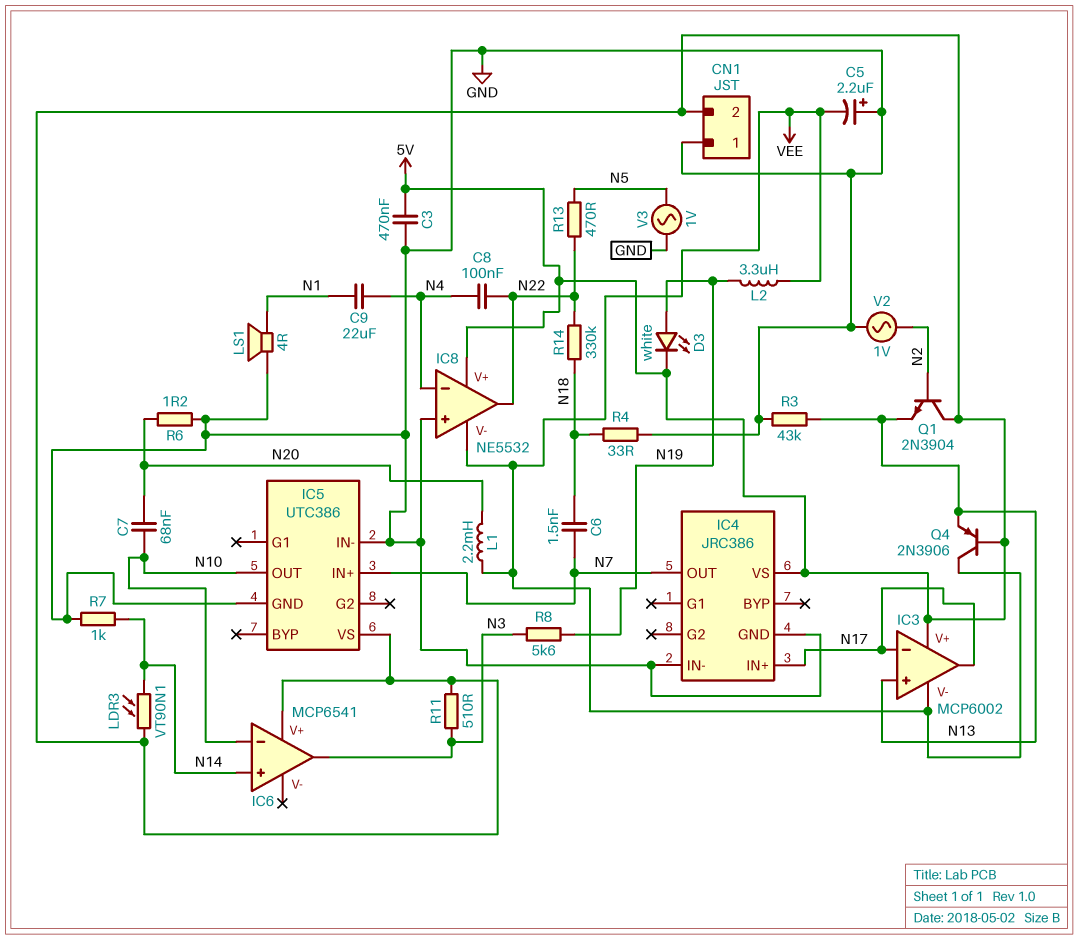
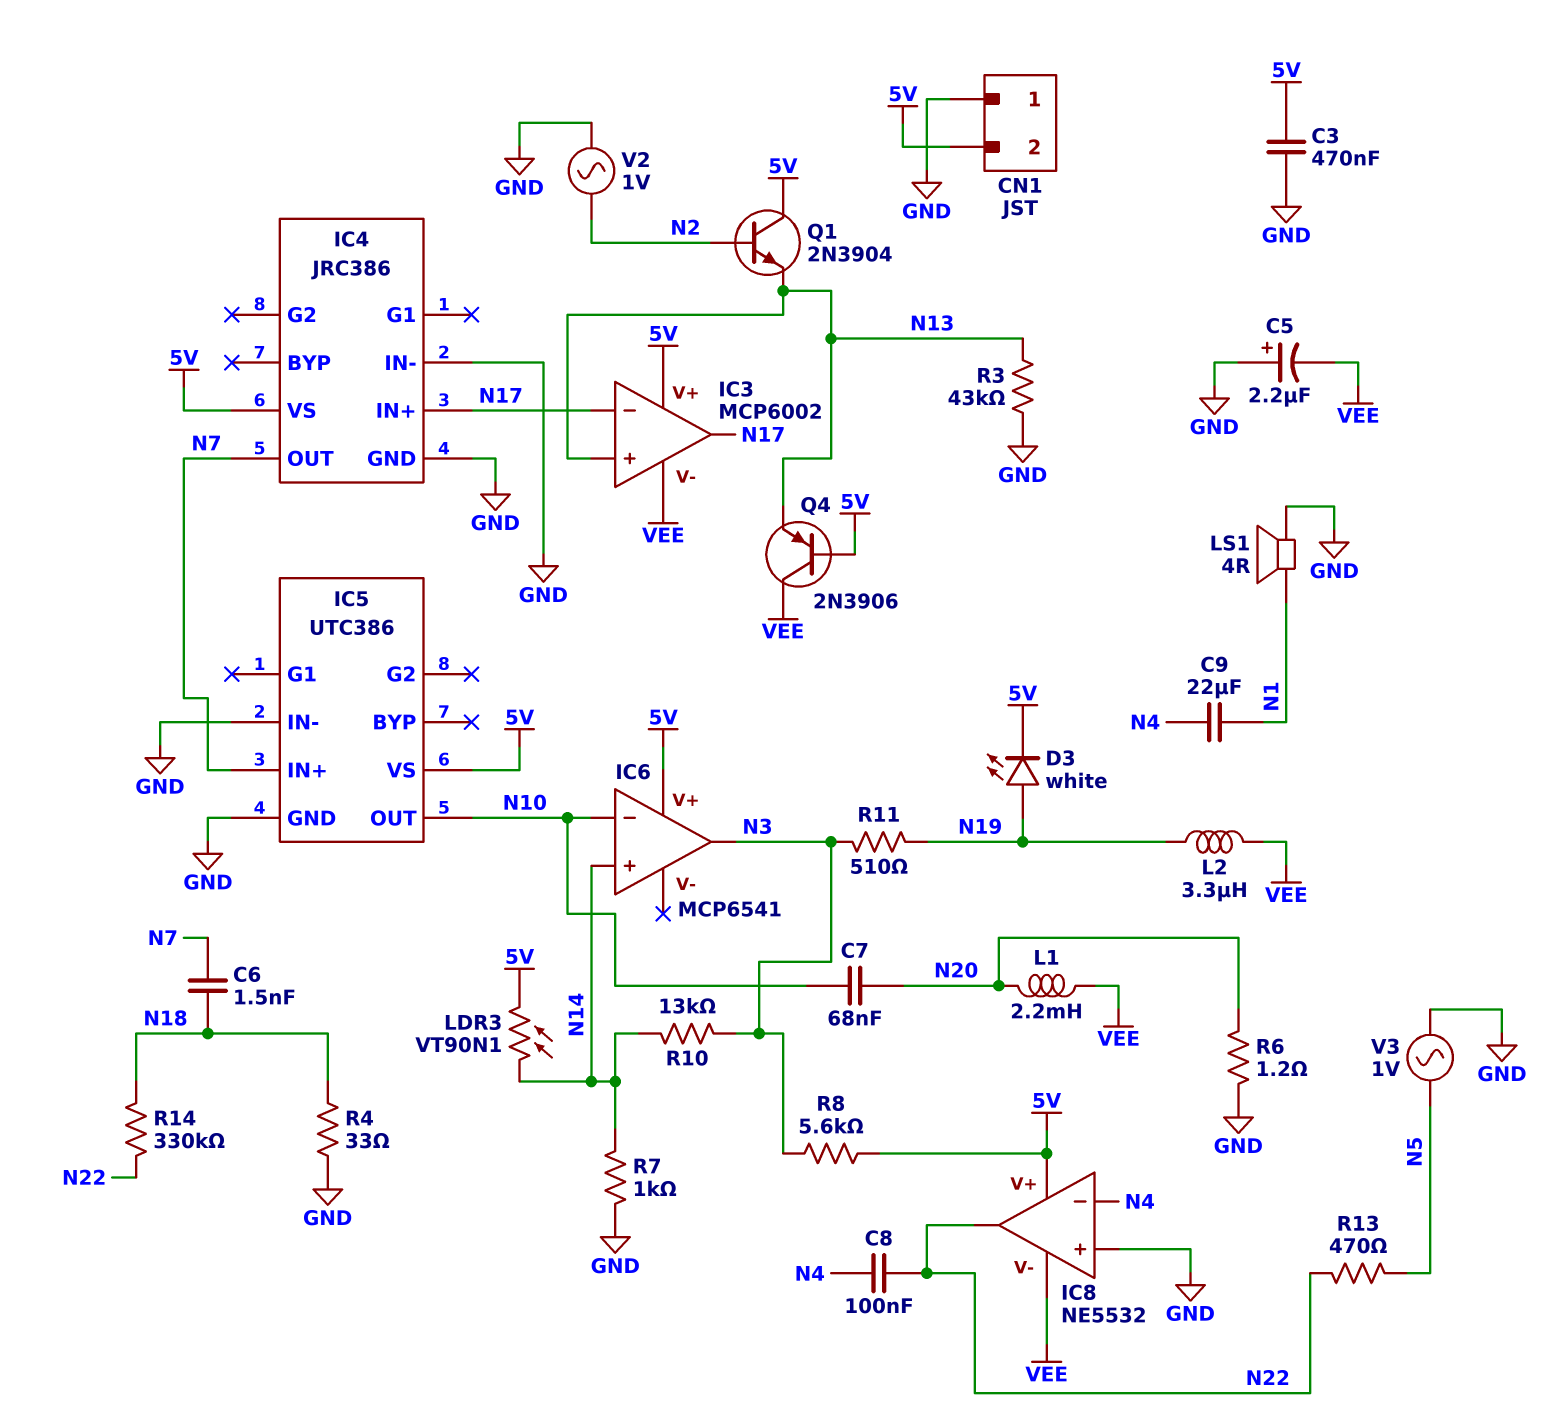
R8: 5.6k (N3, N19) -> 5.6k (5V, N3)
R10: none -> 13k (N3, N14)
R11: 510 (5V, N3) -> 510 (N3, N19)

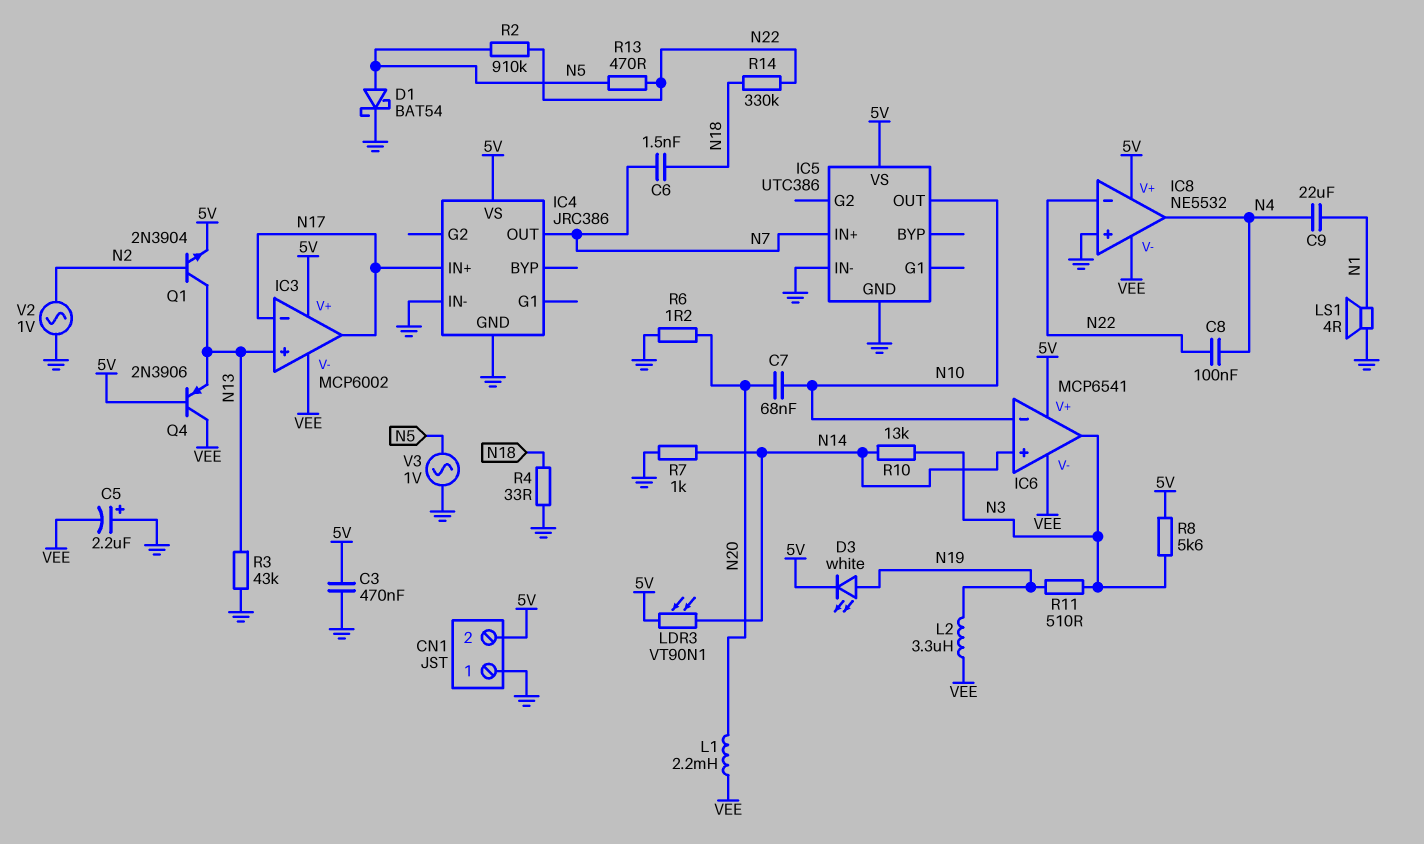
D1: none -> schottky BAT54 (A N5, K GND)
IC6 pin V-: none -> VEE
IC8 pin in-: N4 -> N22
IC8 pin out: N22 -> N4
Q1: NPN 2N3904 (B N2, C 5V, E N13) -> NPN 2N3904 (B N2, C N13, E 5V)
R2: none -> 910k (N5, N22)

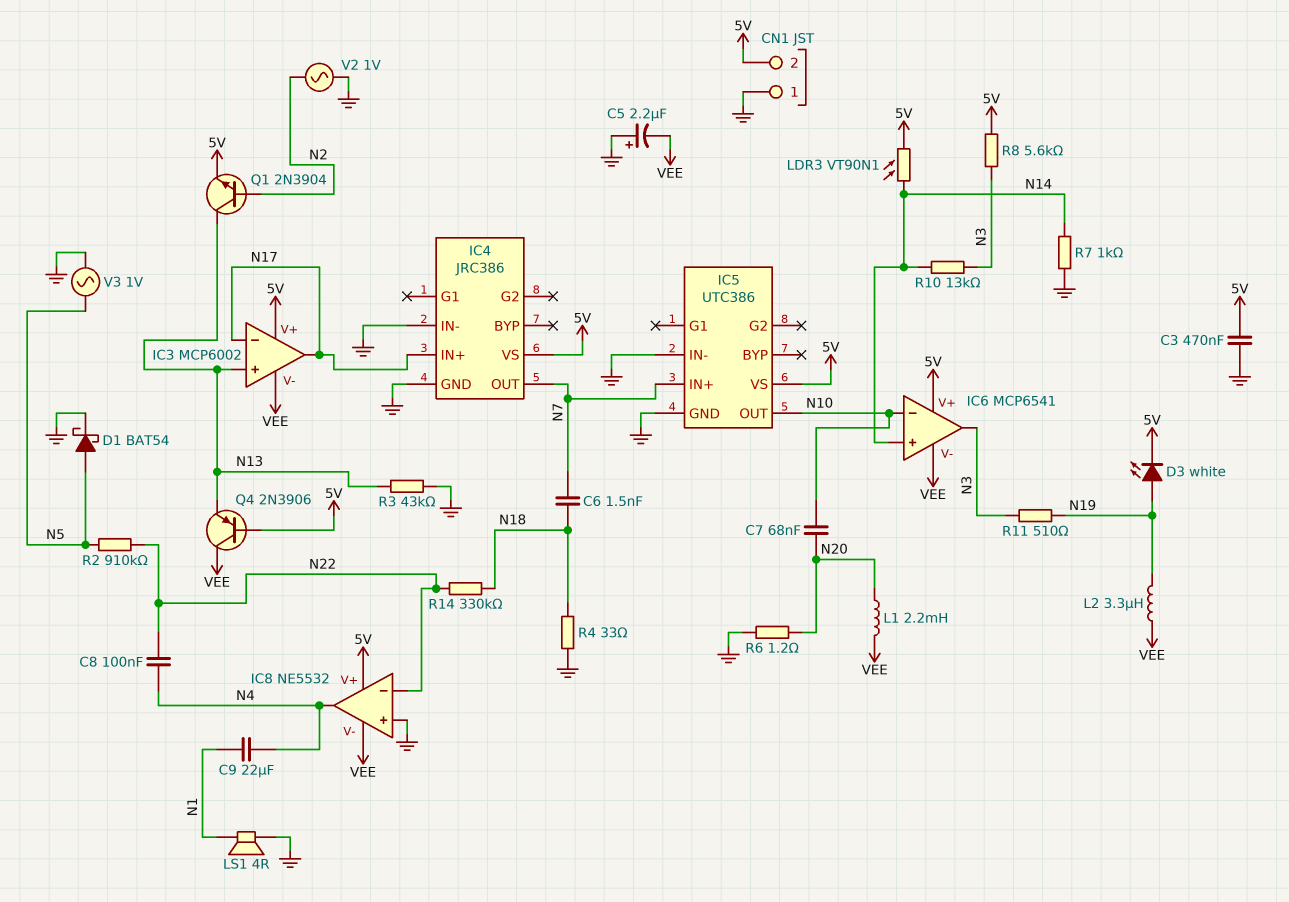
R13: 470 (N5, N22) -> none

